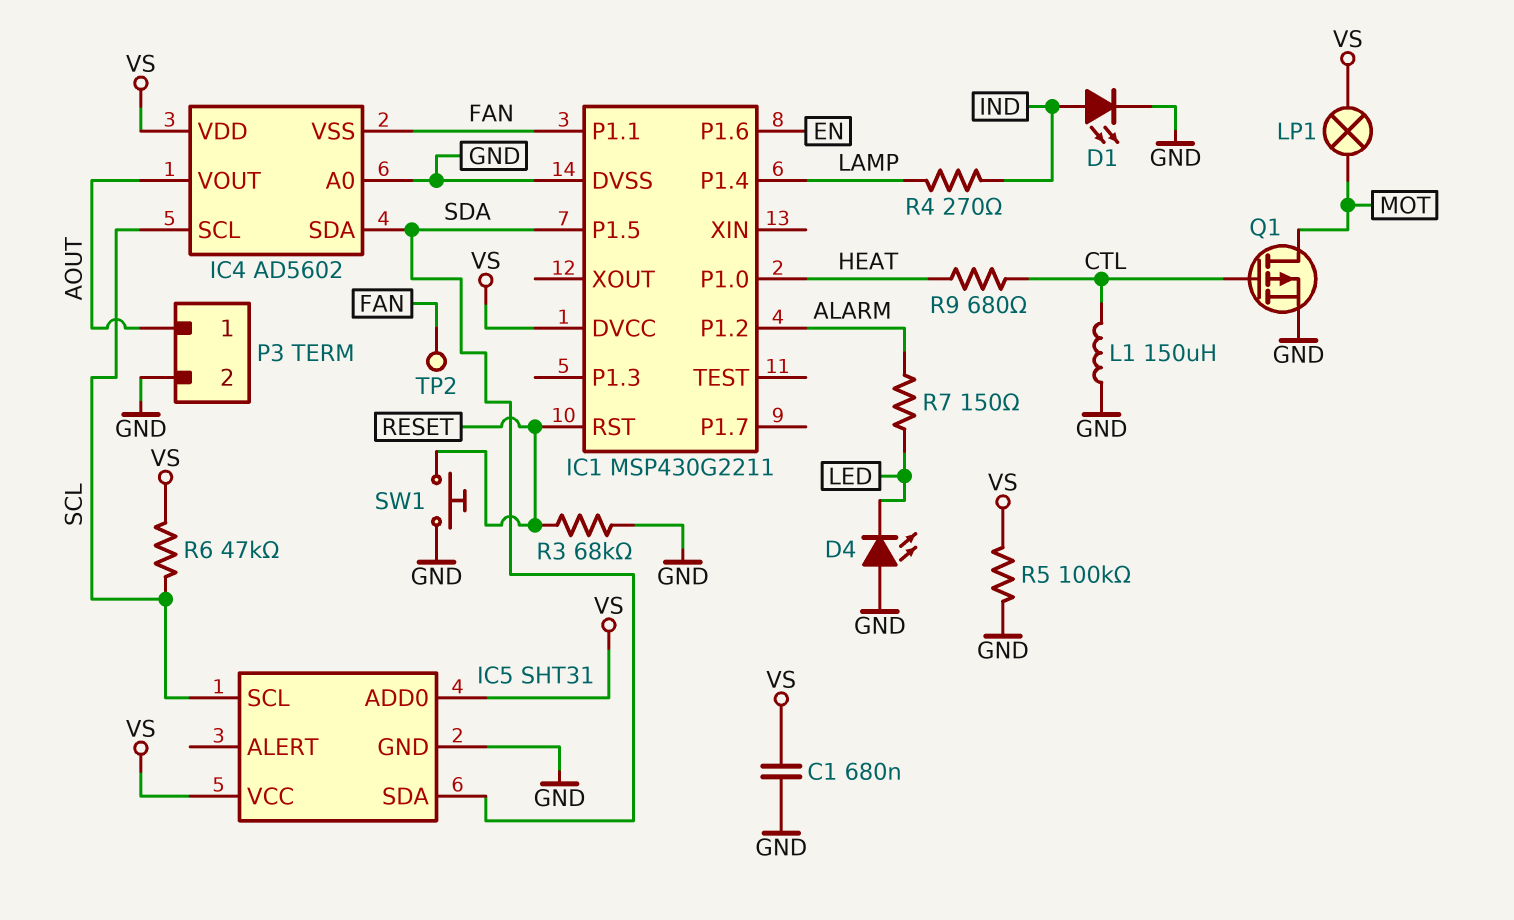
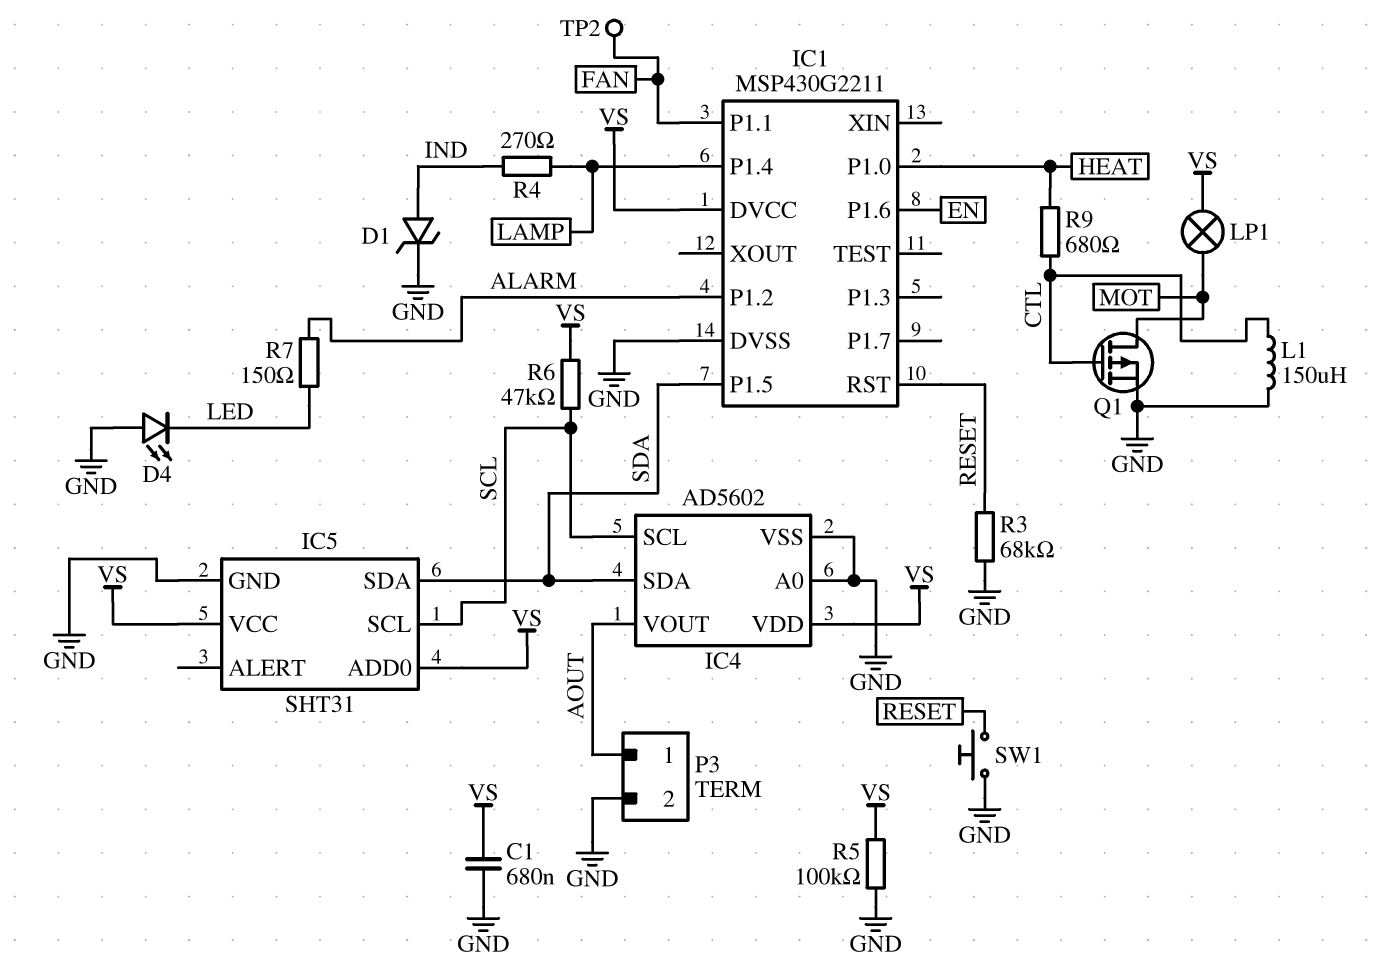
D1: LED (A IND, K GND) -> zener (A IND, K GND)
IC4 pin VSS: FAN -> GND

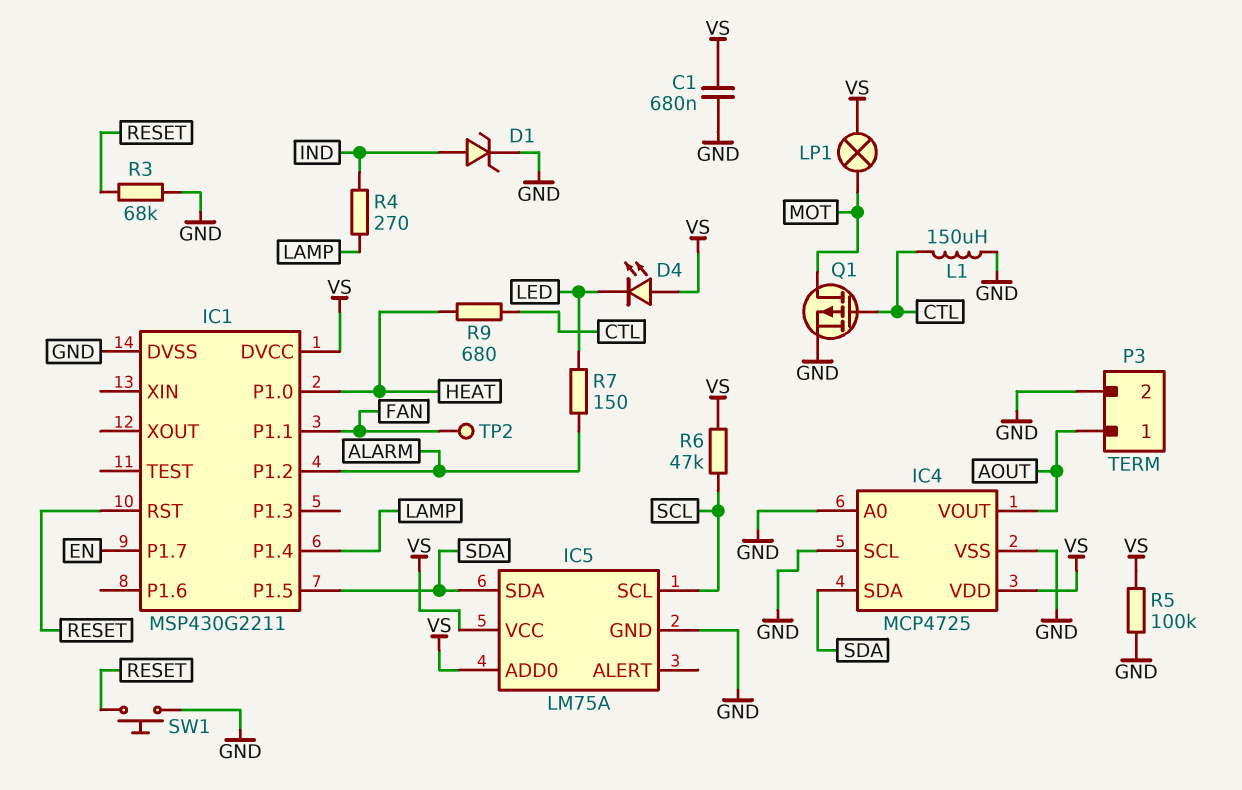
D4: LED (A GND, K LED) -> LED (A VS, K LED)
IC1 pin P1.6: EN -> none
IC1 pin P1.7: none -> EN
IC4: AD5602 -> MCP4725
IC4 pin SCL: SCL -> GND
IC5: SHT31 -> LM75A

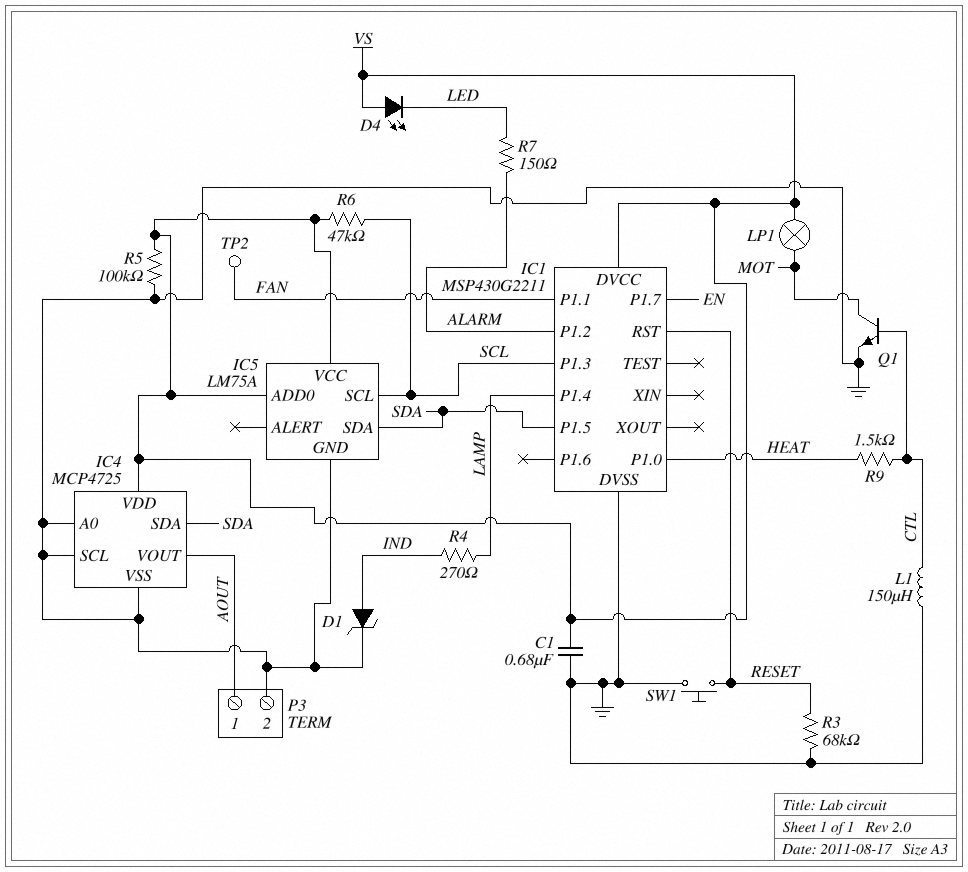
IC1 pin P1.3: none -> SCL
Q1: PMOS (G CTL, D MOT, S GND) -> NPN (B CTL, C MOT, E GND)
R9: 680 (CTL, HEAT) -> 1.5k (CTL, HEAT)

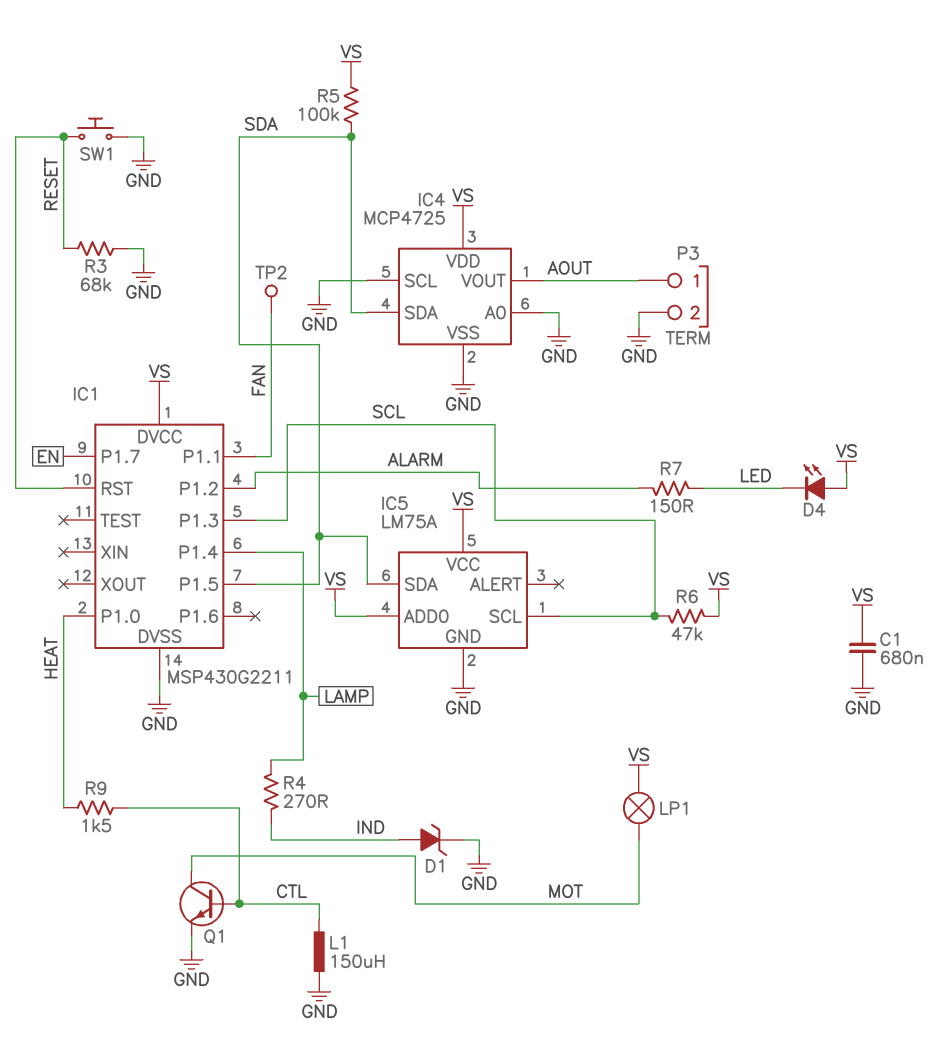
R5: 100k (GND, VS) -> 100k (SDA, VS)

